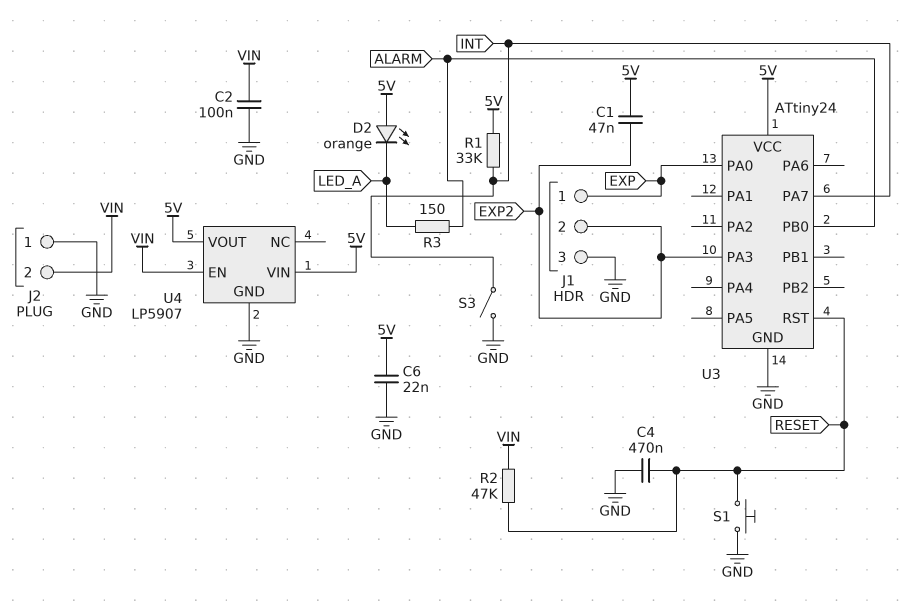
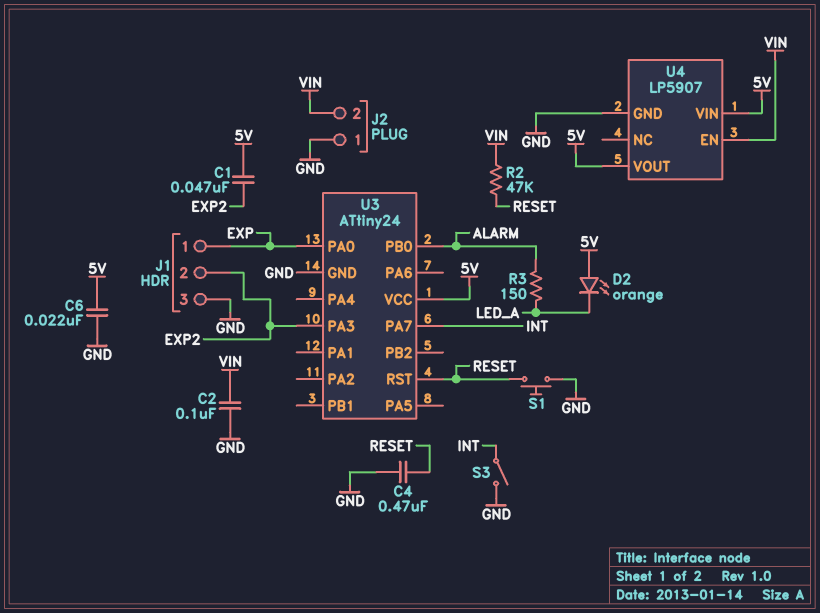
R1: 33k (5V, INT) -> none

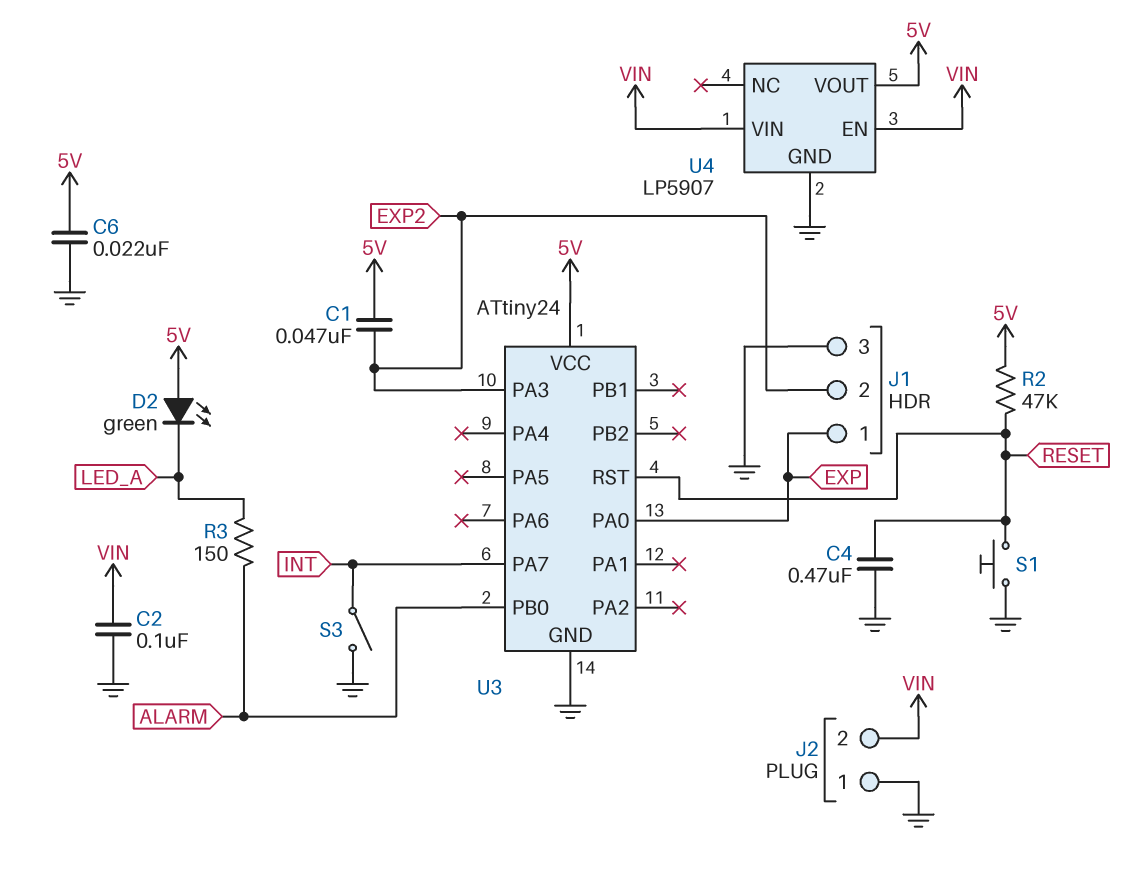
D2: LED orange (A 5V, K LED_A) -> LED green (A 5V, K LED_A)
R2: 47k (RESET, VIN) -> 47k (5V, RESET)
U4 pin VIN: 5V -> VIN

